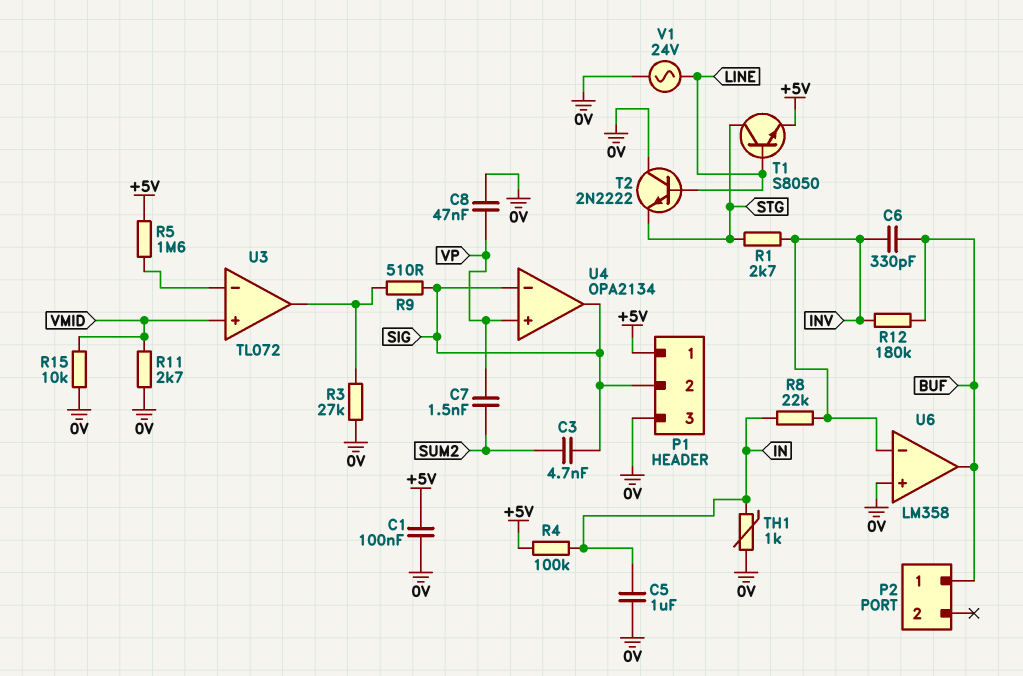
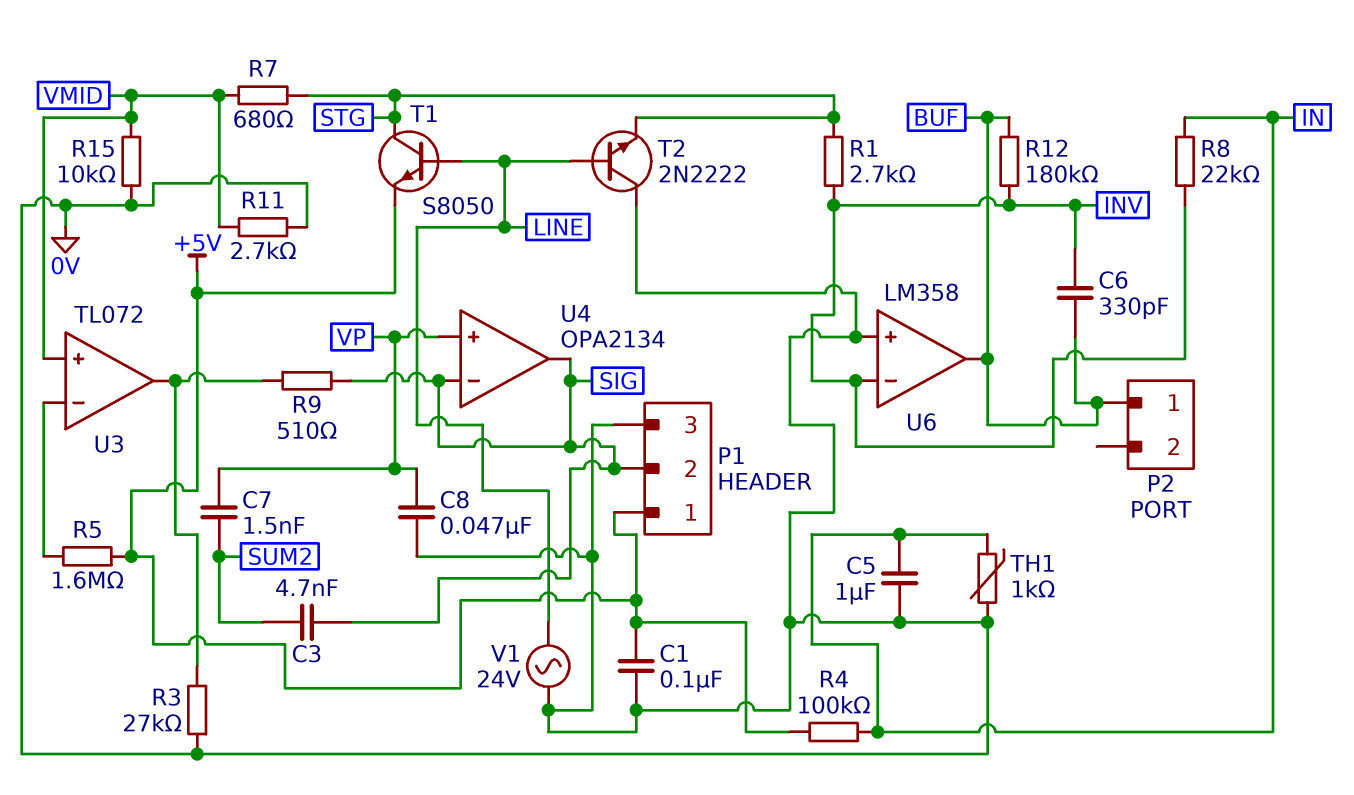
R7: none -> 680 (STG, VMID)

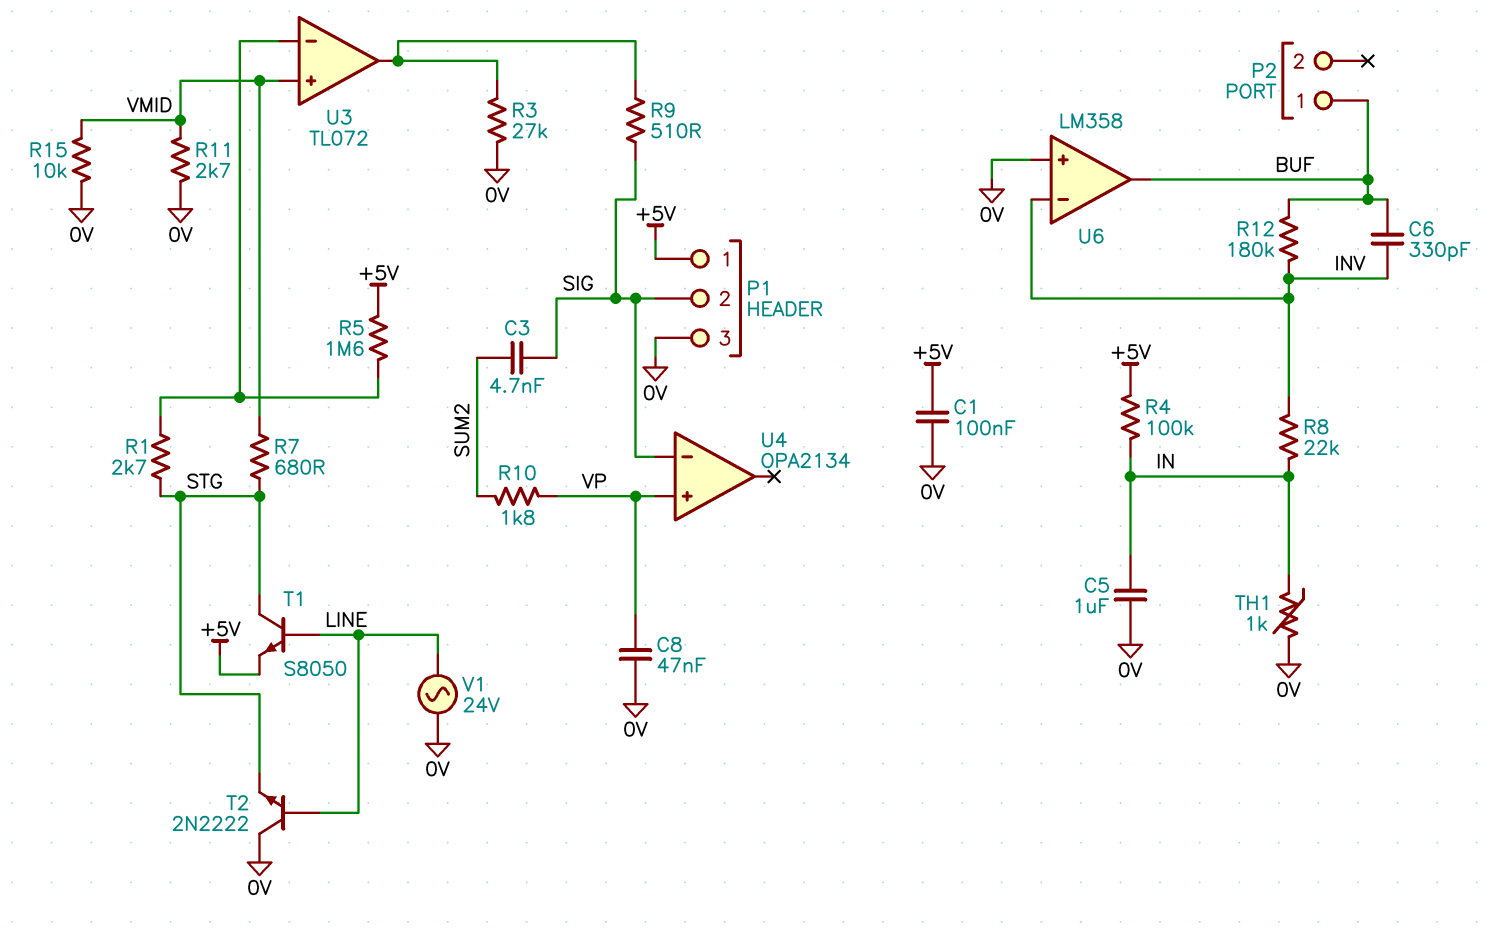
C7: 1.5nF (SUM2, VP) -> none
R1: 2.7k (INV, STG) -> 2.7k (STG, U3/in-)
R10: none -> 1.8k (SUM2, VP)
U4 pin out: SIG -> none

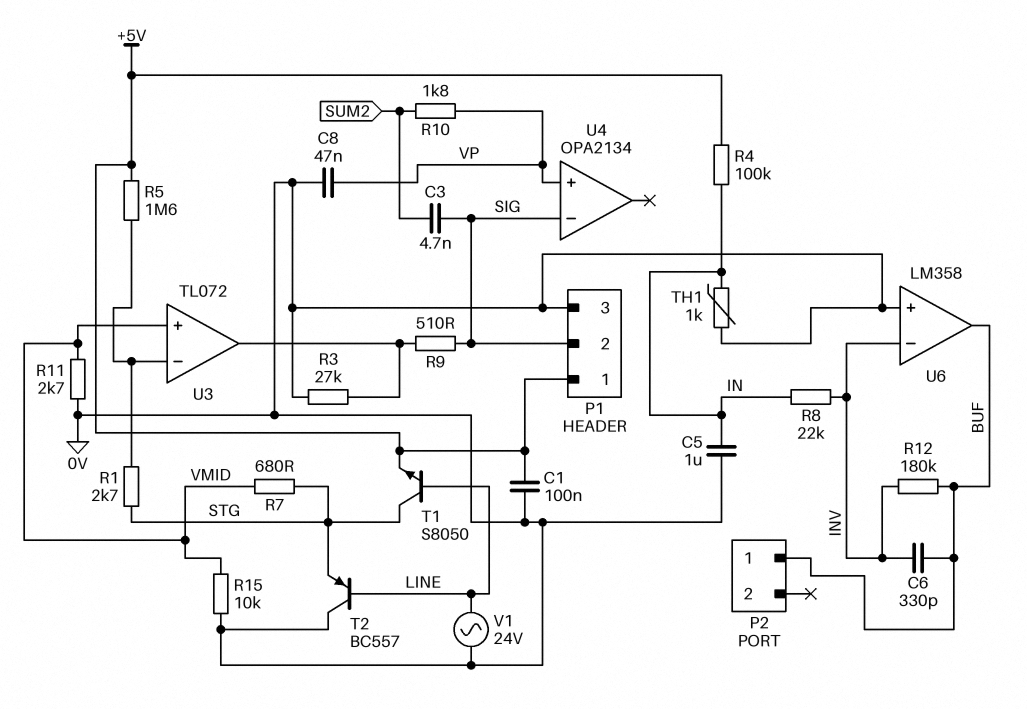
T2: NPN 2N2222 (B LINE, C 0V, E STG) -> PNP BC557 (B LINE, C 0V, E STG)

